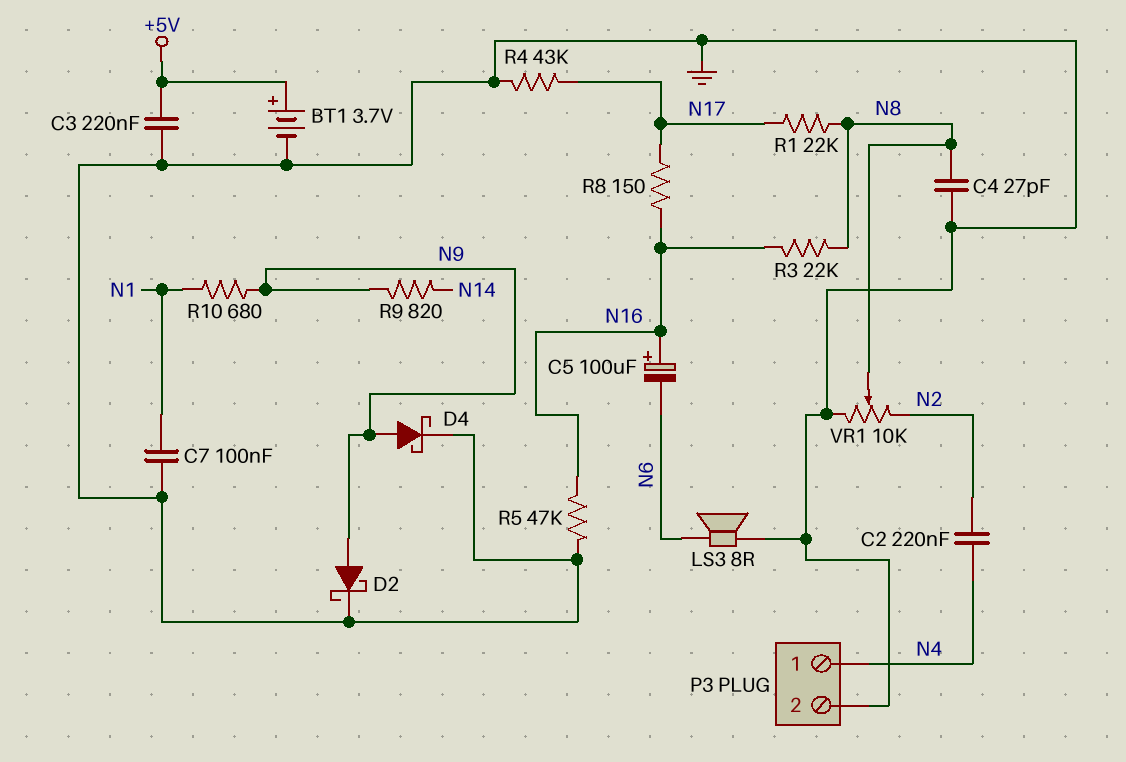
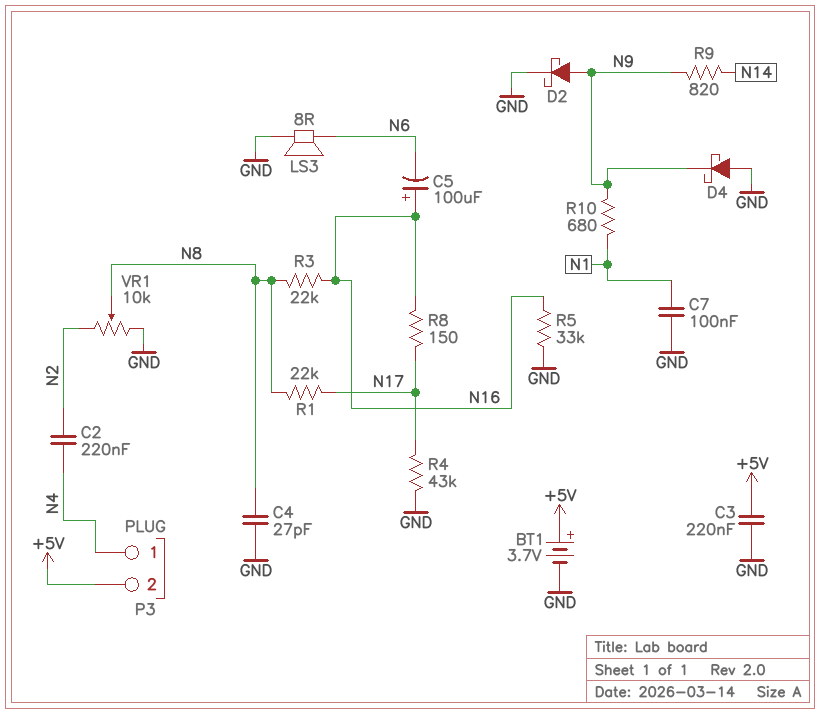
D4: schottky (A N9, K GND) -> schottky (A GND, K N9)
P3 pin 2: GND -> +5V
R5: 47k (GND, N16) -> 33k (GND, N16)

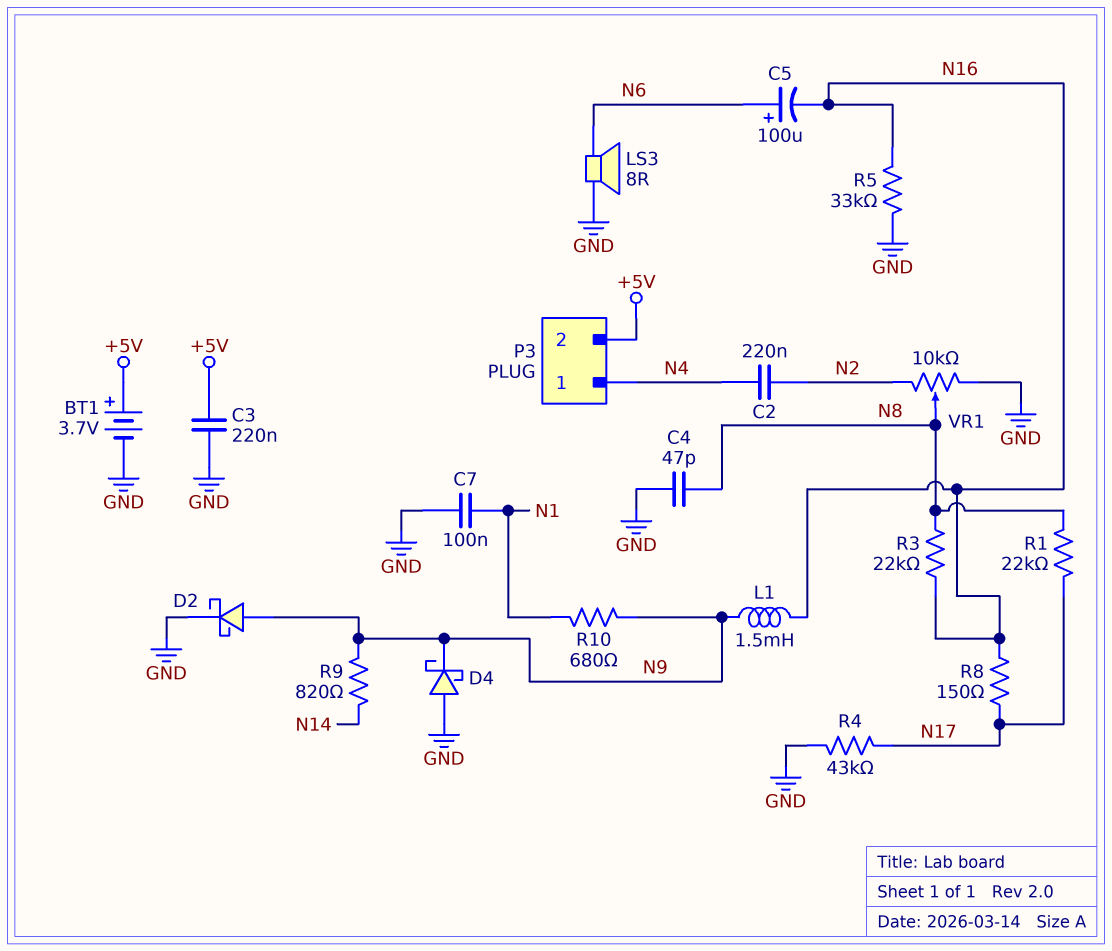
C4: 27pF (GND, N8) -> 47pF (GND, N8)
C5: 100uF (plus N16, minus N6) -> 100uF (plus N6, minus N16)
L1: none -> 1.5mH (N9, N16)

